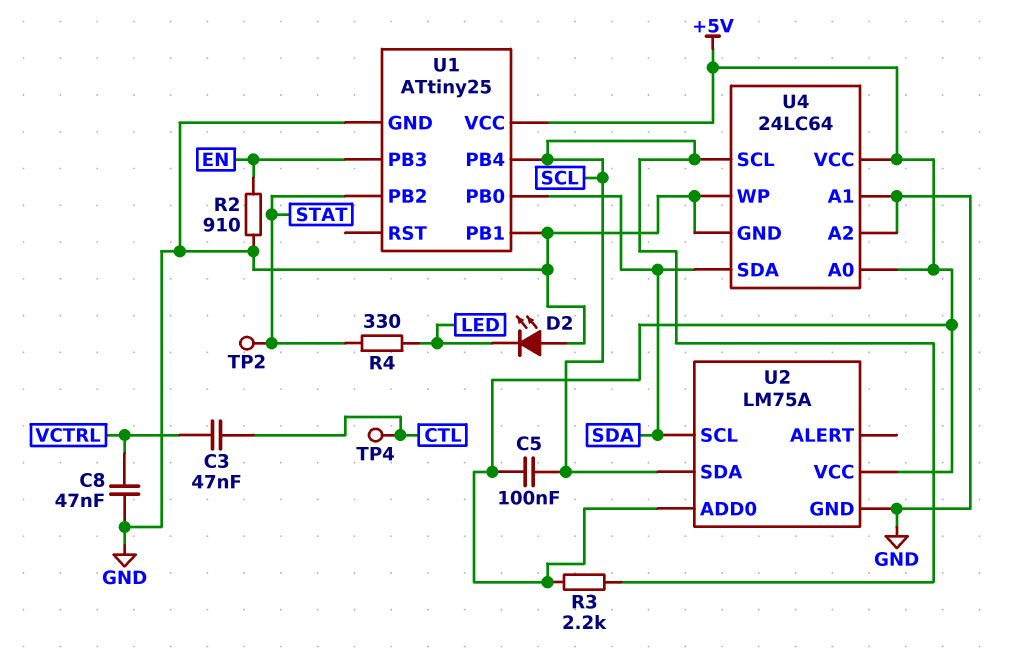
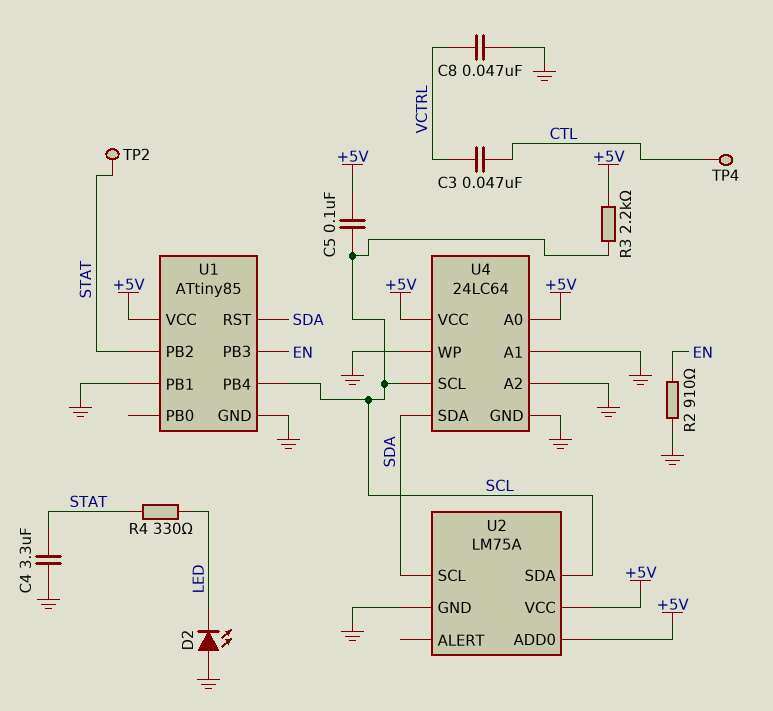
C4: none -> 3.3uF (GND, STAT)
U1: ATtiny25 -> ATtiny85
U1 pin PB0: SDA -> none
U1 pin RST: none -> SDA

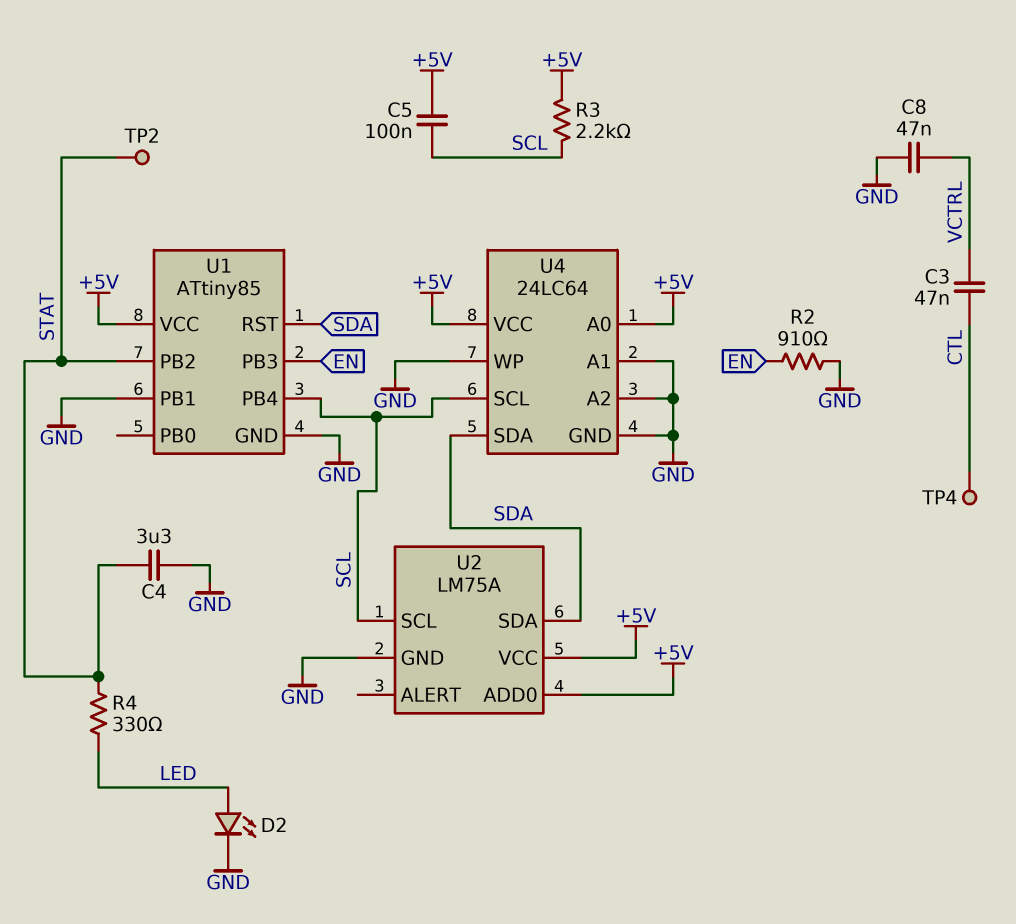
D2: LED (A GND, K LED) -> LED (A LED, K GND)
U2 pin SCL: SDA -> SCL
U2 pin SDA: SCL -> SDA

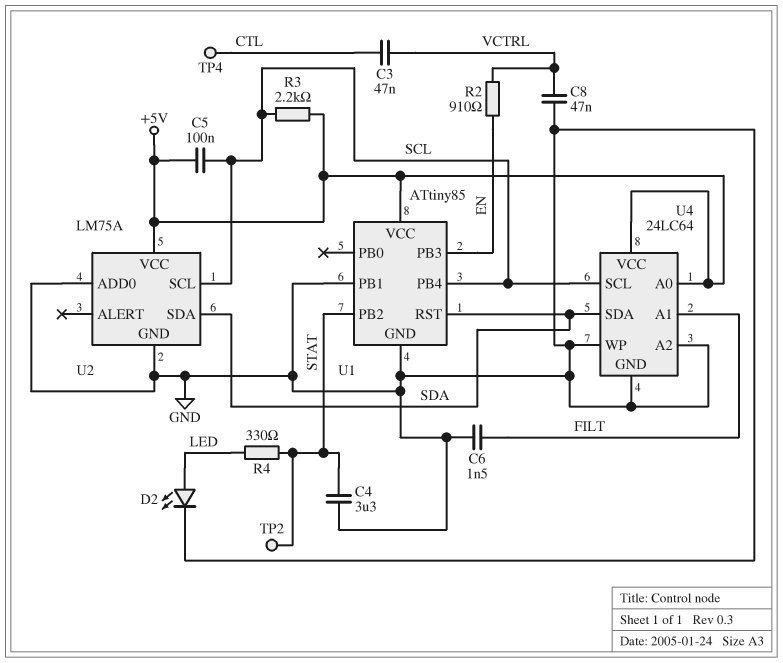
C6: none -> 1.5nF (FILT, GND)
R2: 910 (EN, GND) -> 910 (EN, VCTRL)
U2 pin ADD0: +5V -> GND
U4 pin A1: GND -> FILT

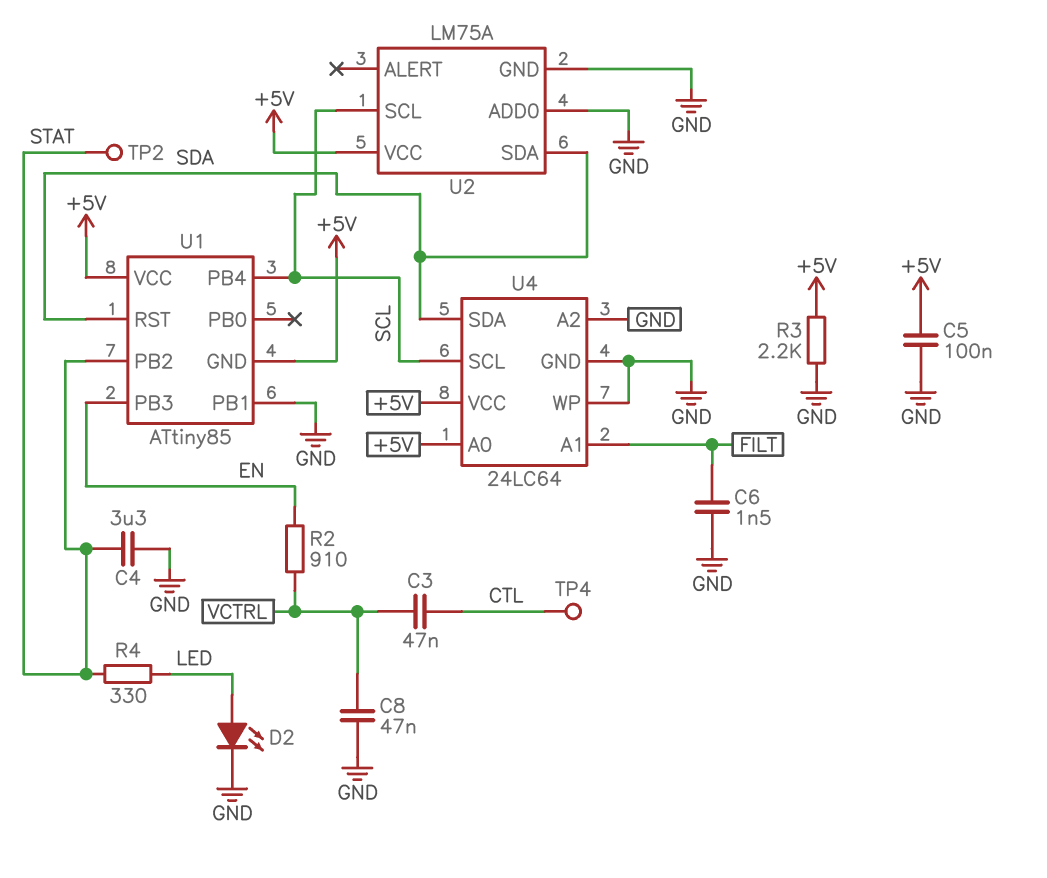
C5: 100nF (+5V, SCL) -> 100nF (+5V, GND)
R3: 2.2k (+5V, SCL) -> 2.2k (+5V, GND)
U1 pin GND: GND -> +5V

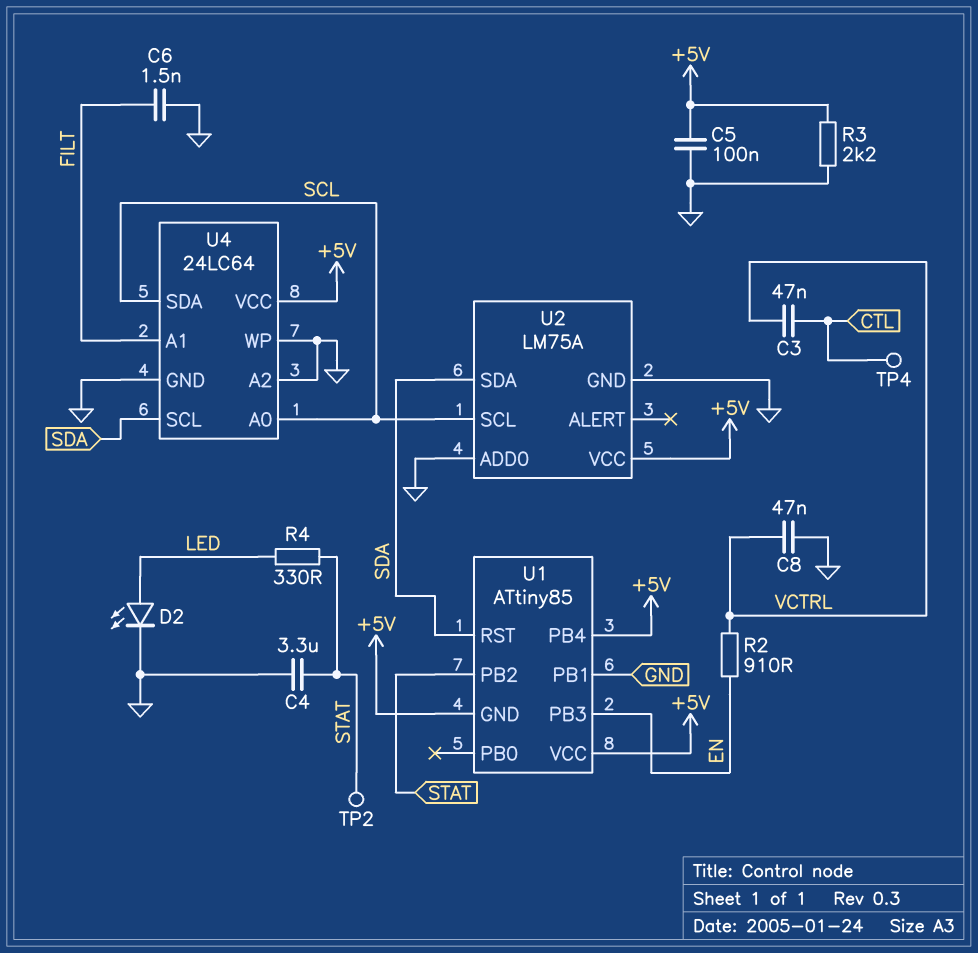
U1 pin PB4: SCL -> +5V
U4 pin A0: +5V -> SCL
U4 pin SCL: SCL -> SDA
U4 pin SDA: SDA -> SCL

